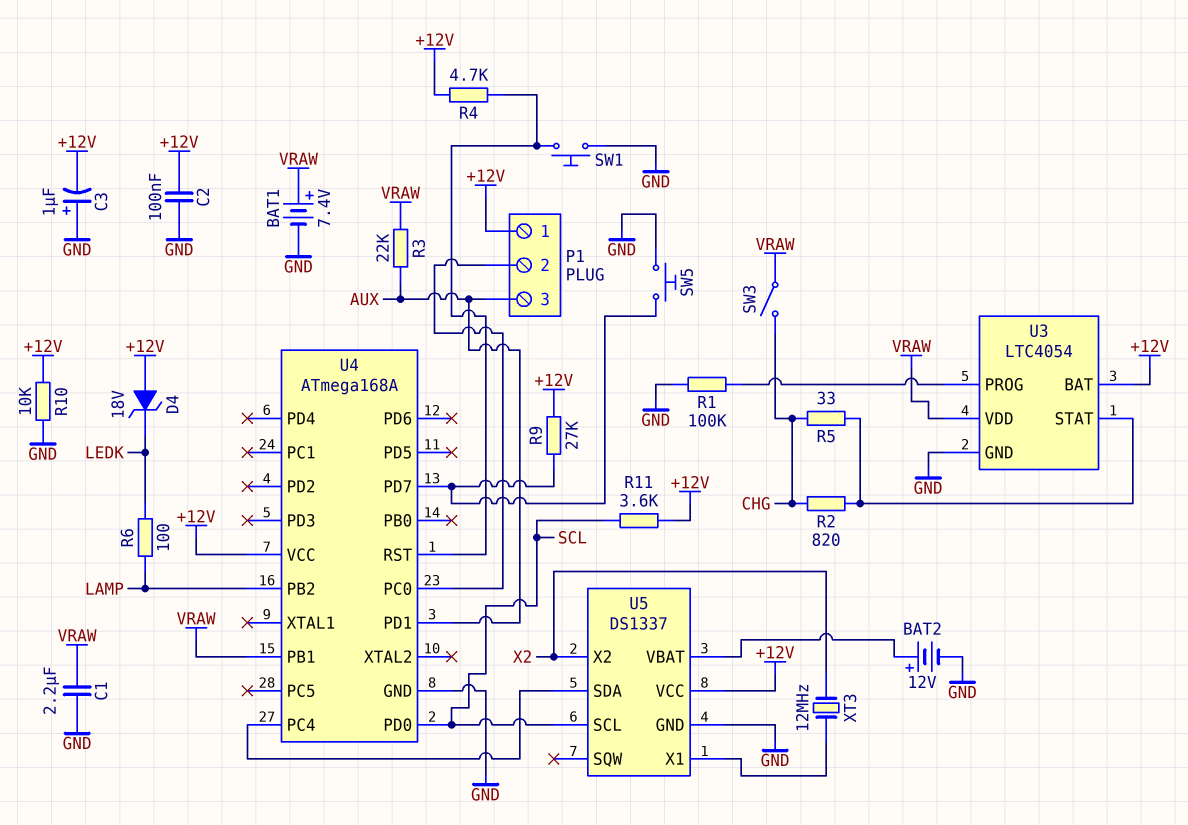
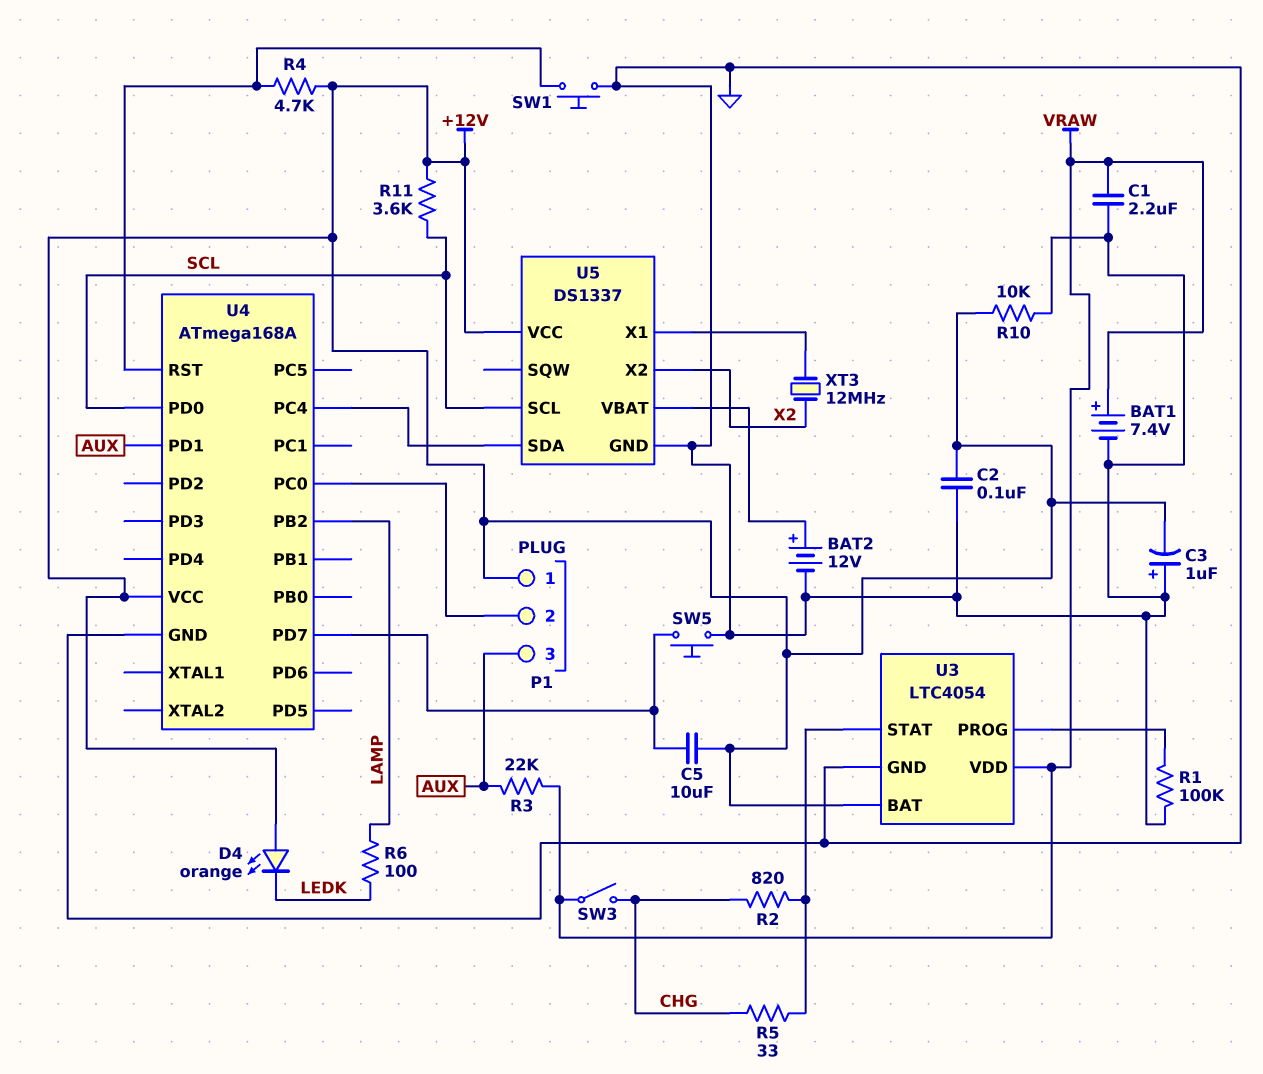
C5: none -> 10uF (+12V, U4/PD7)
D4: zener 18V (A +12V, K LEDK) -> LED orange (A +12V, K LEDK)
R9: 27k (+12V, U4/PD7) -> none
U4 pin PB1: VRAW -> none

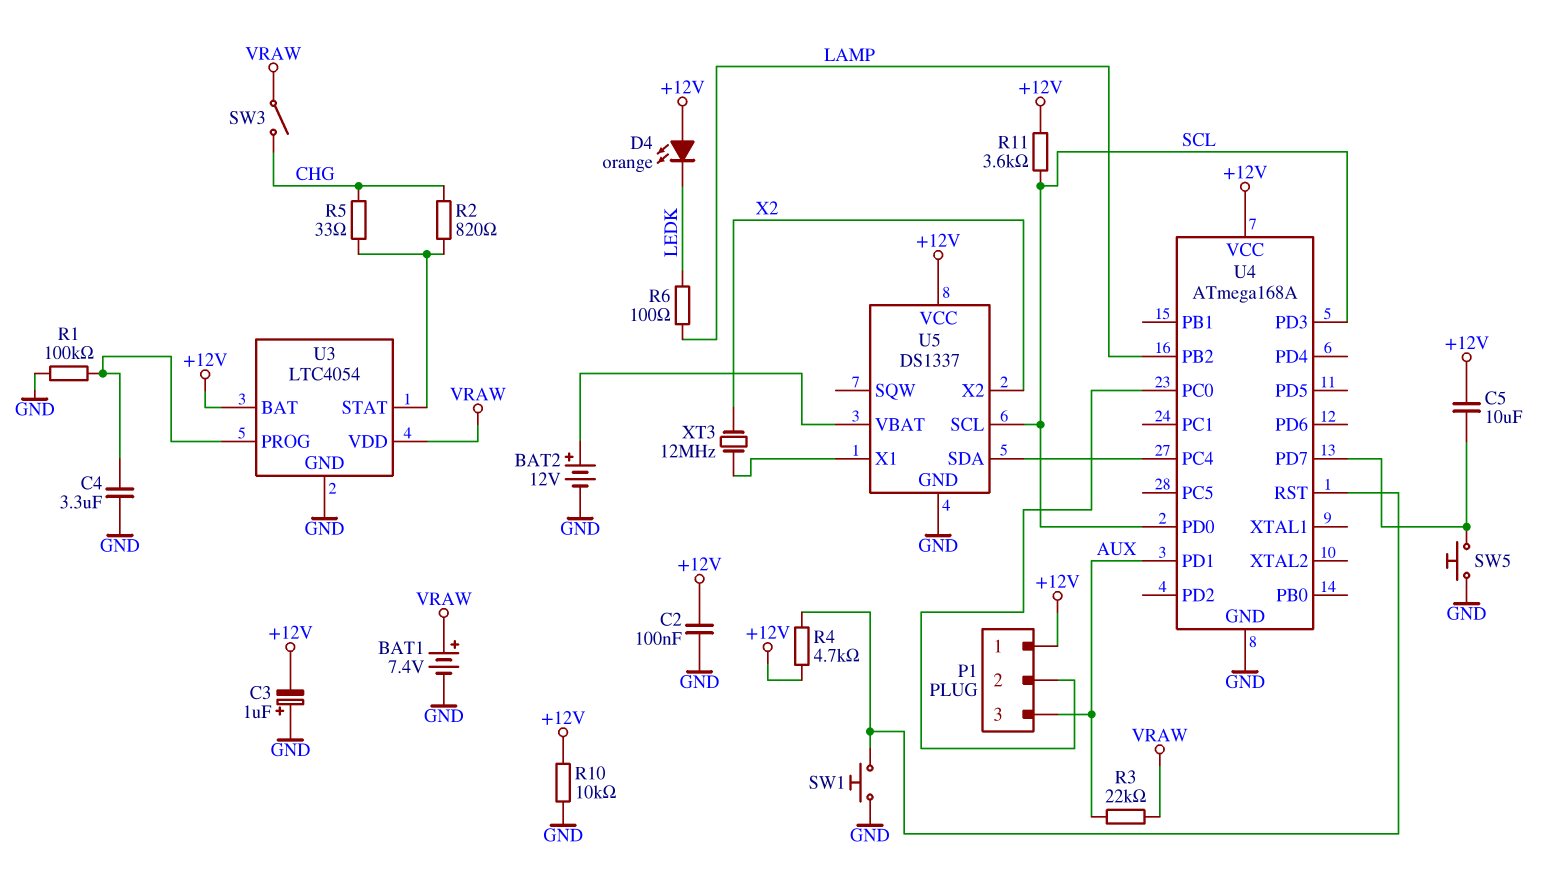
C1: 2.2uF (GND, VRAW) -> none
C4: none -> 3.3uF (GND, U3/PROG)
U4 pin PD3: none -> SCL

